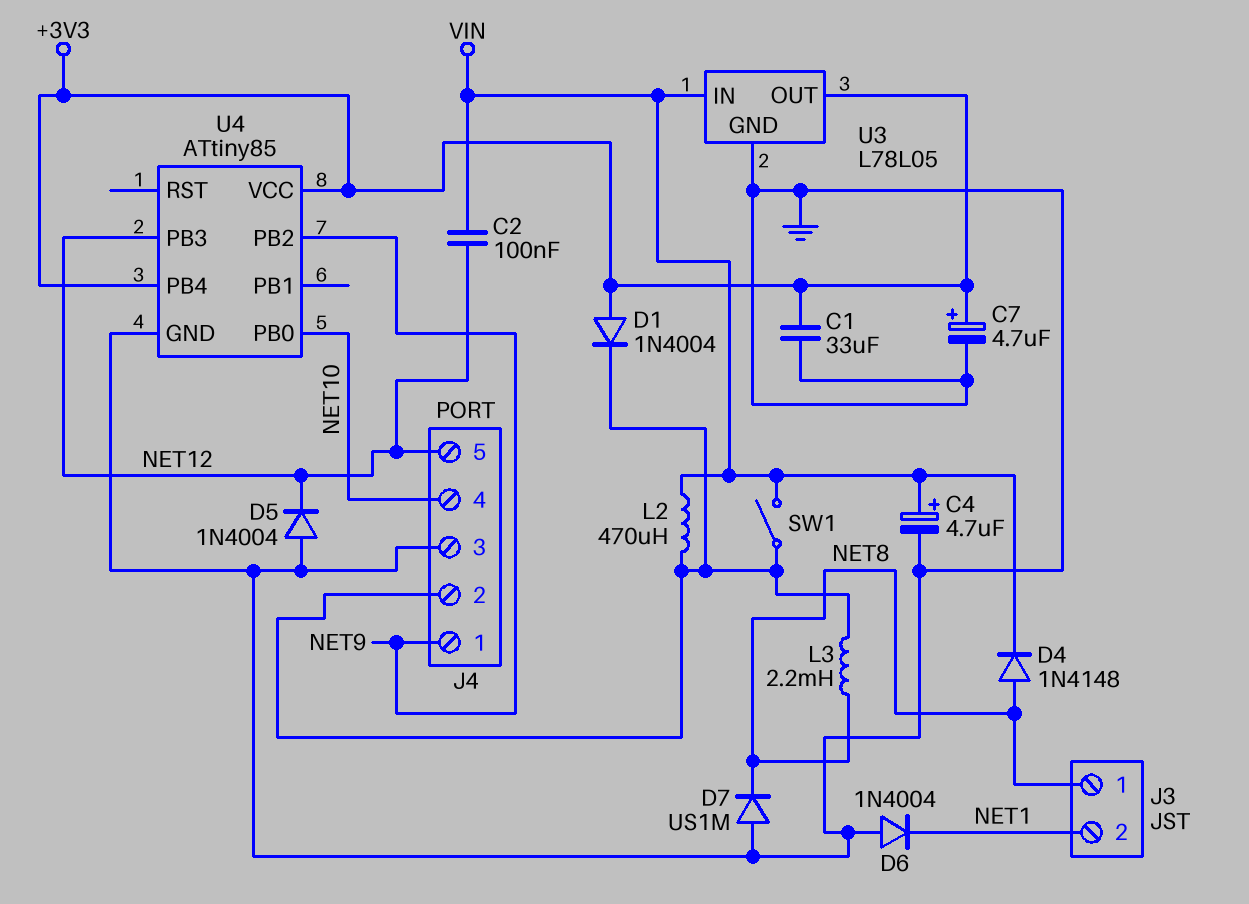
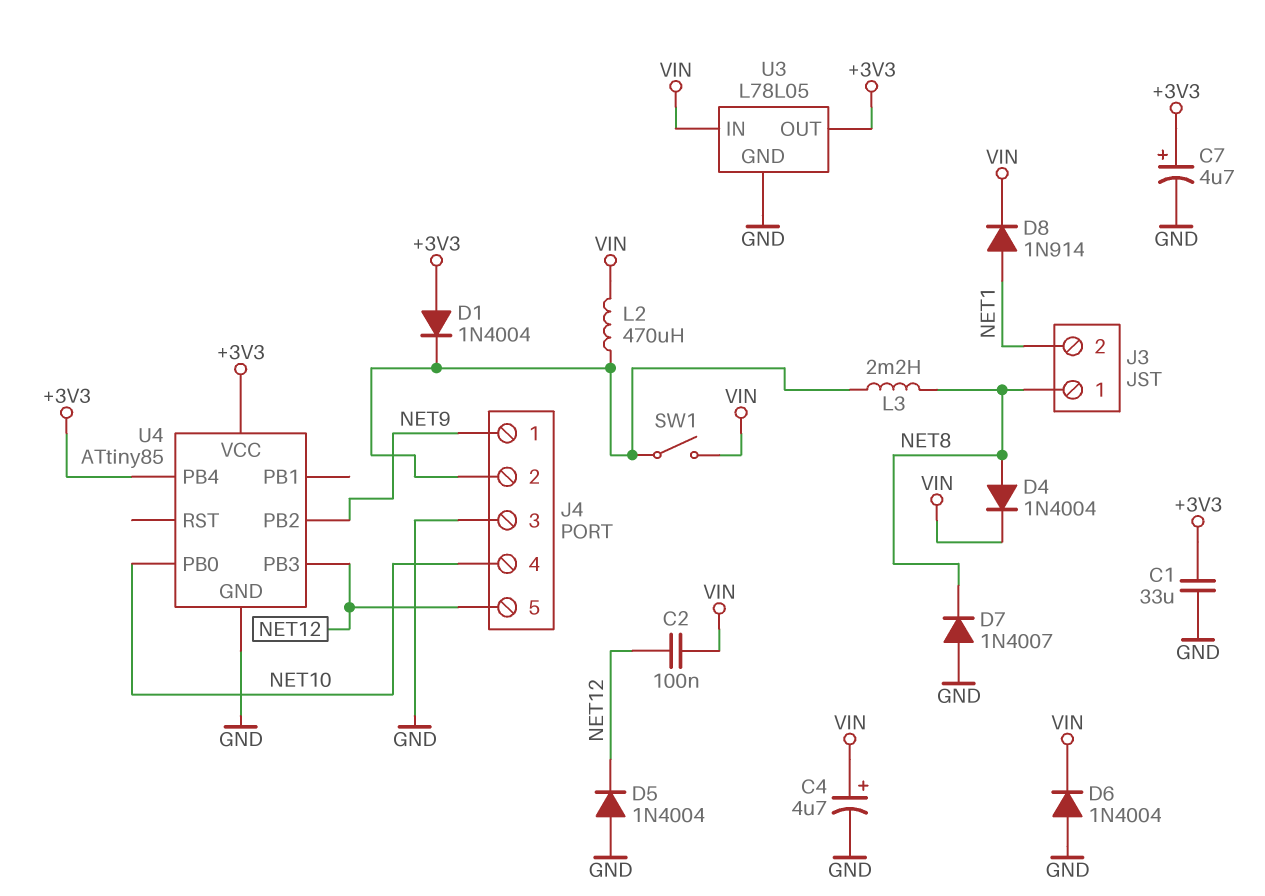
D4: diode 1N4148 (A NET8, K VIN) -> diode 1N4004 (A NET8, K VIN)
D6: diode 1N4004 (A GND, K NET1) -> diode 1N4004 (A GND, K VIN)
D7: diode US1M (A GND, K NET8) -> diode 1N4007 (A GND, K NET8)
D8: none -> diode 1N914 (A NET1, K VIN)

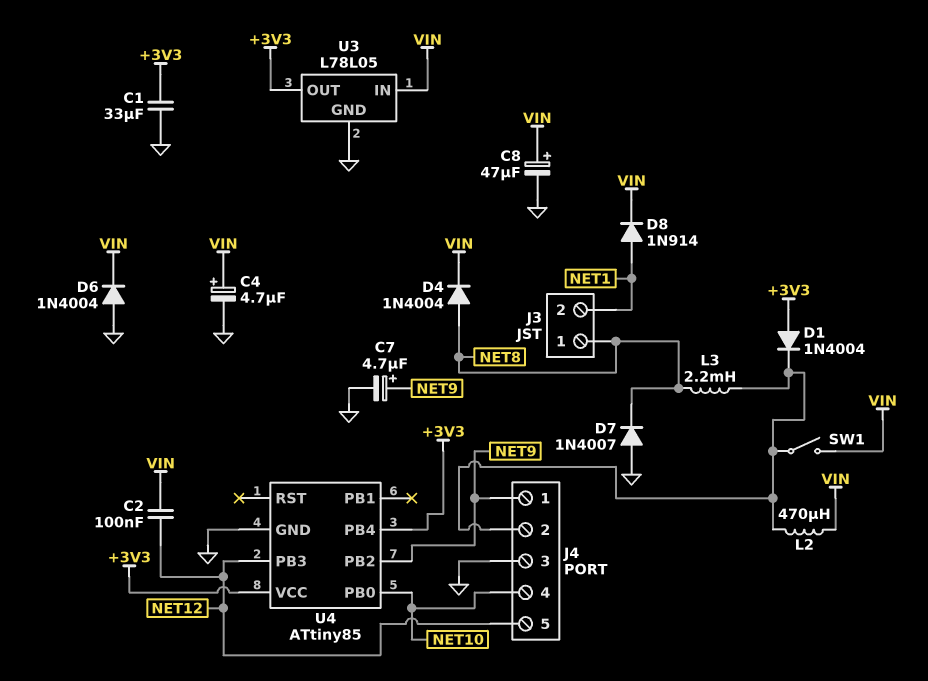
C7: 4.7uF (plus +3V3, minus GND) -> 4.7uF (plus NET9, minus GND)
C8: none -> 47uF (plus VIN, minus GND)
D5: diode 1N4004 (A GND, K NET12) -> none

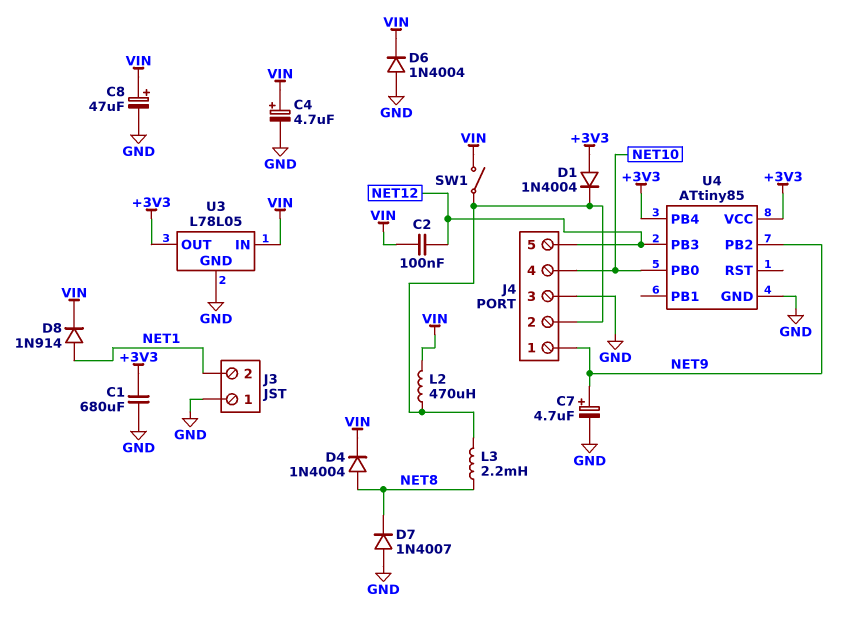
C1: 33uF (+3V3, GND) -> 680uF (+3V3, GND)
J3 pin 1: NET8 -> GND

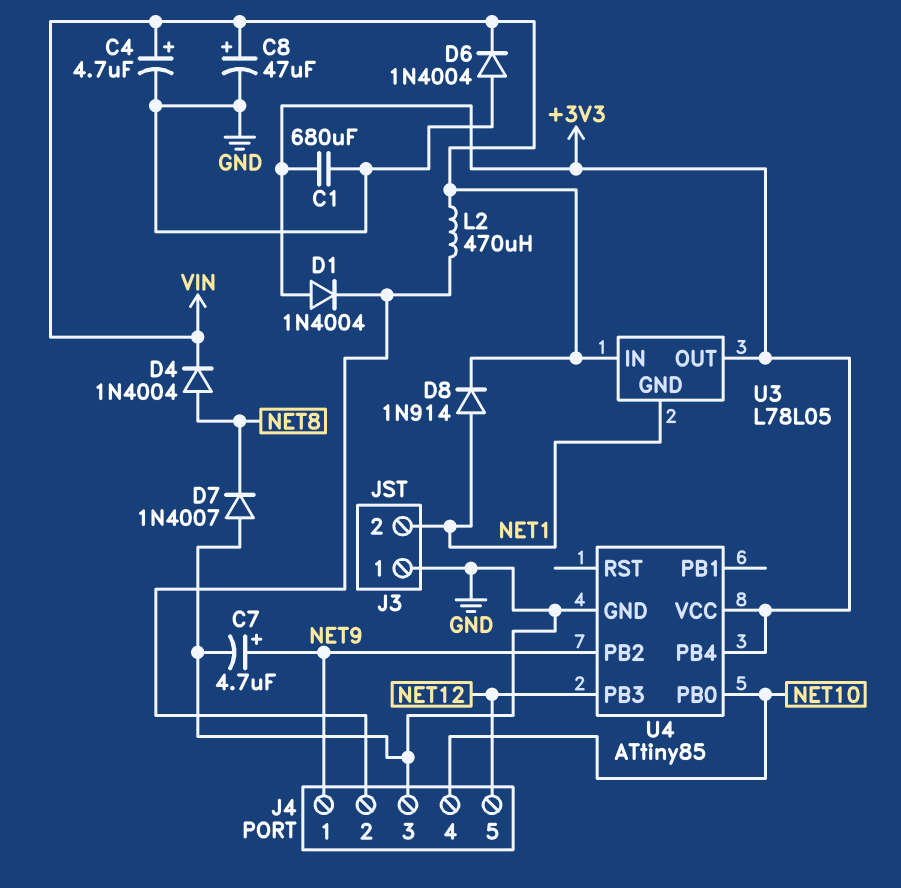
C2: 100nF (NET12, VIN) -> none
L3: 2.2mH (J4/2, NET8) -> none
SW1: switch (J4/2, VIN) -> none
U3 pin GND: GND -> NET1

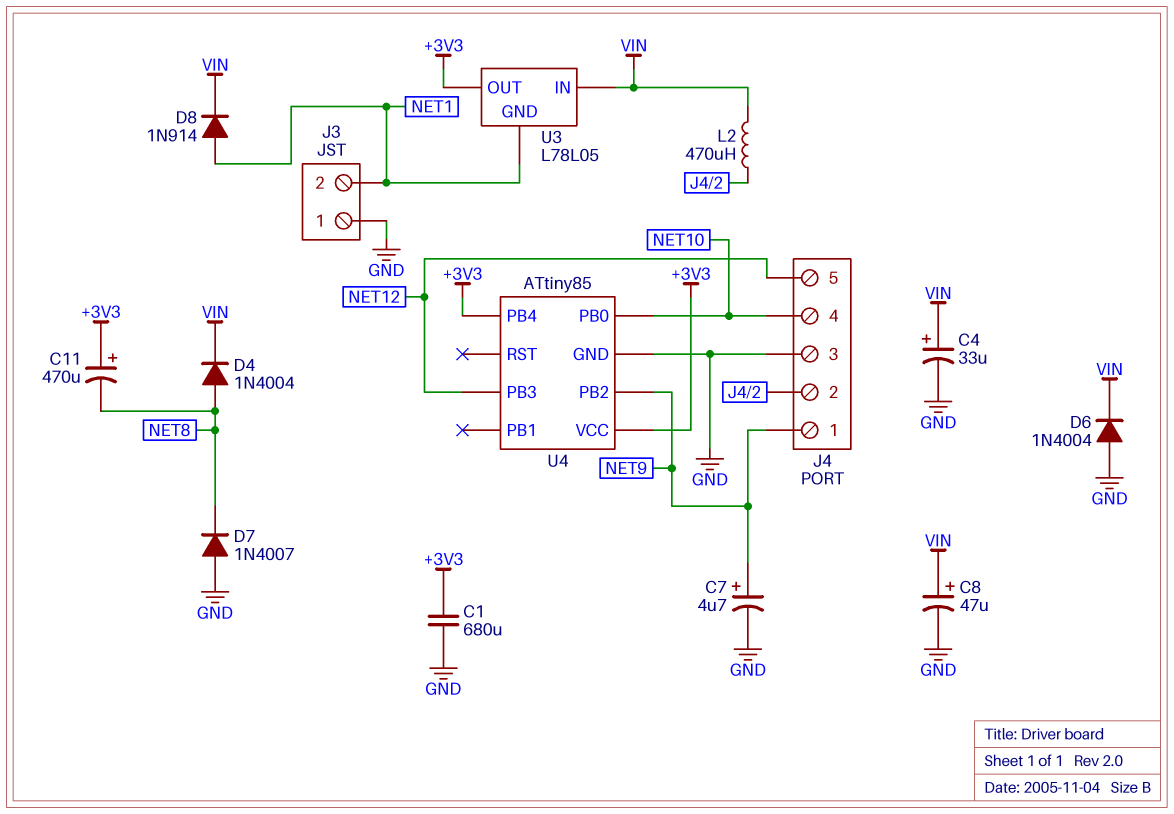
C4: 4.7uF (plus VIN, minus GND) -> 33uF (plus VIN, minus GND)
C11: none -> 470uF (plus +3V3, minus NET8)
D1: diode 1N4004 (A +3V3, K J4/2) -> none

